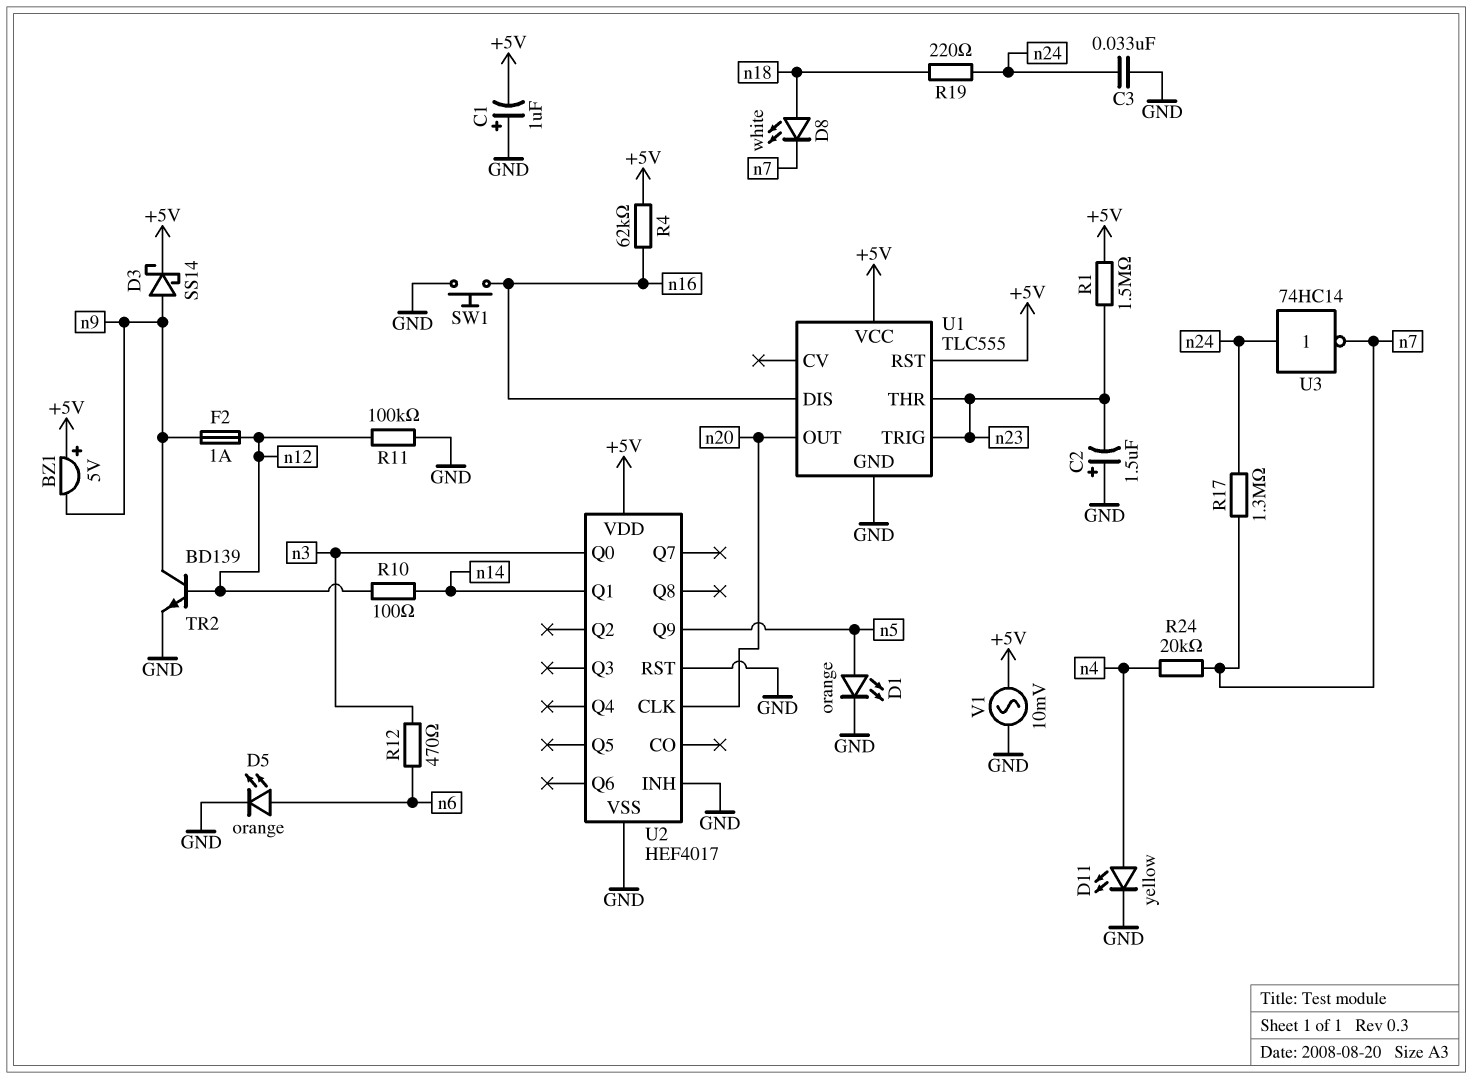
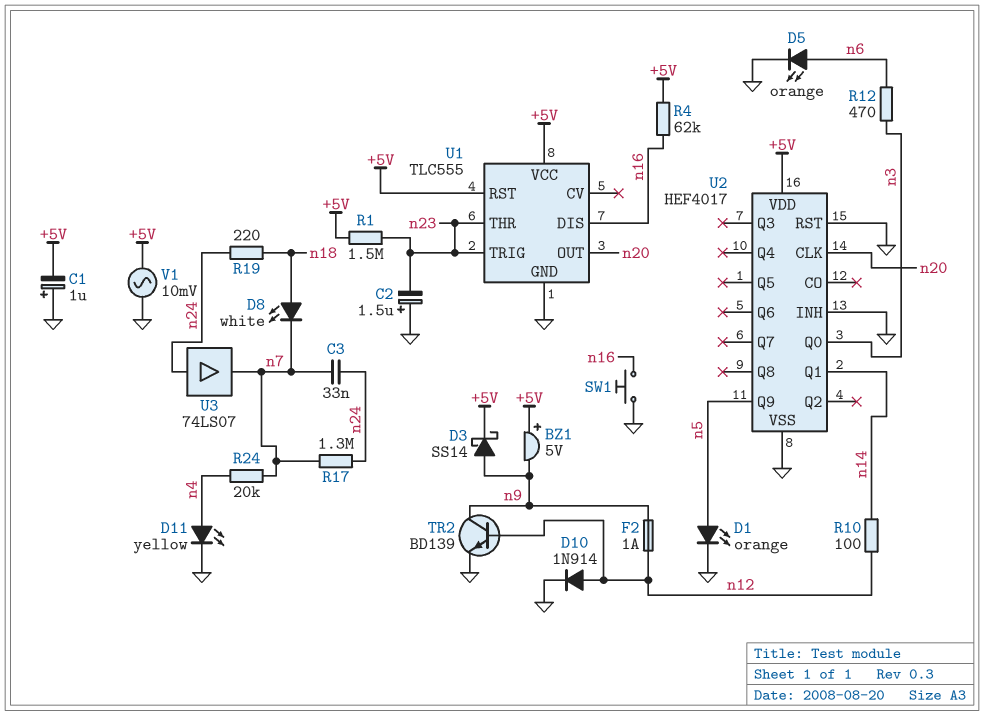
C3: 33nF (GND, n24) -> 33nF (n7, n24)
D10: none -> diode 1N914 (A n12, K GND)
R11: 100k (GND, n12) -> none
U3: NOT 74HC14 (in n24, out n7) -> buffer 74LS07 (in n24, out n7)

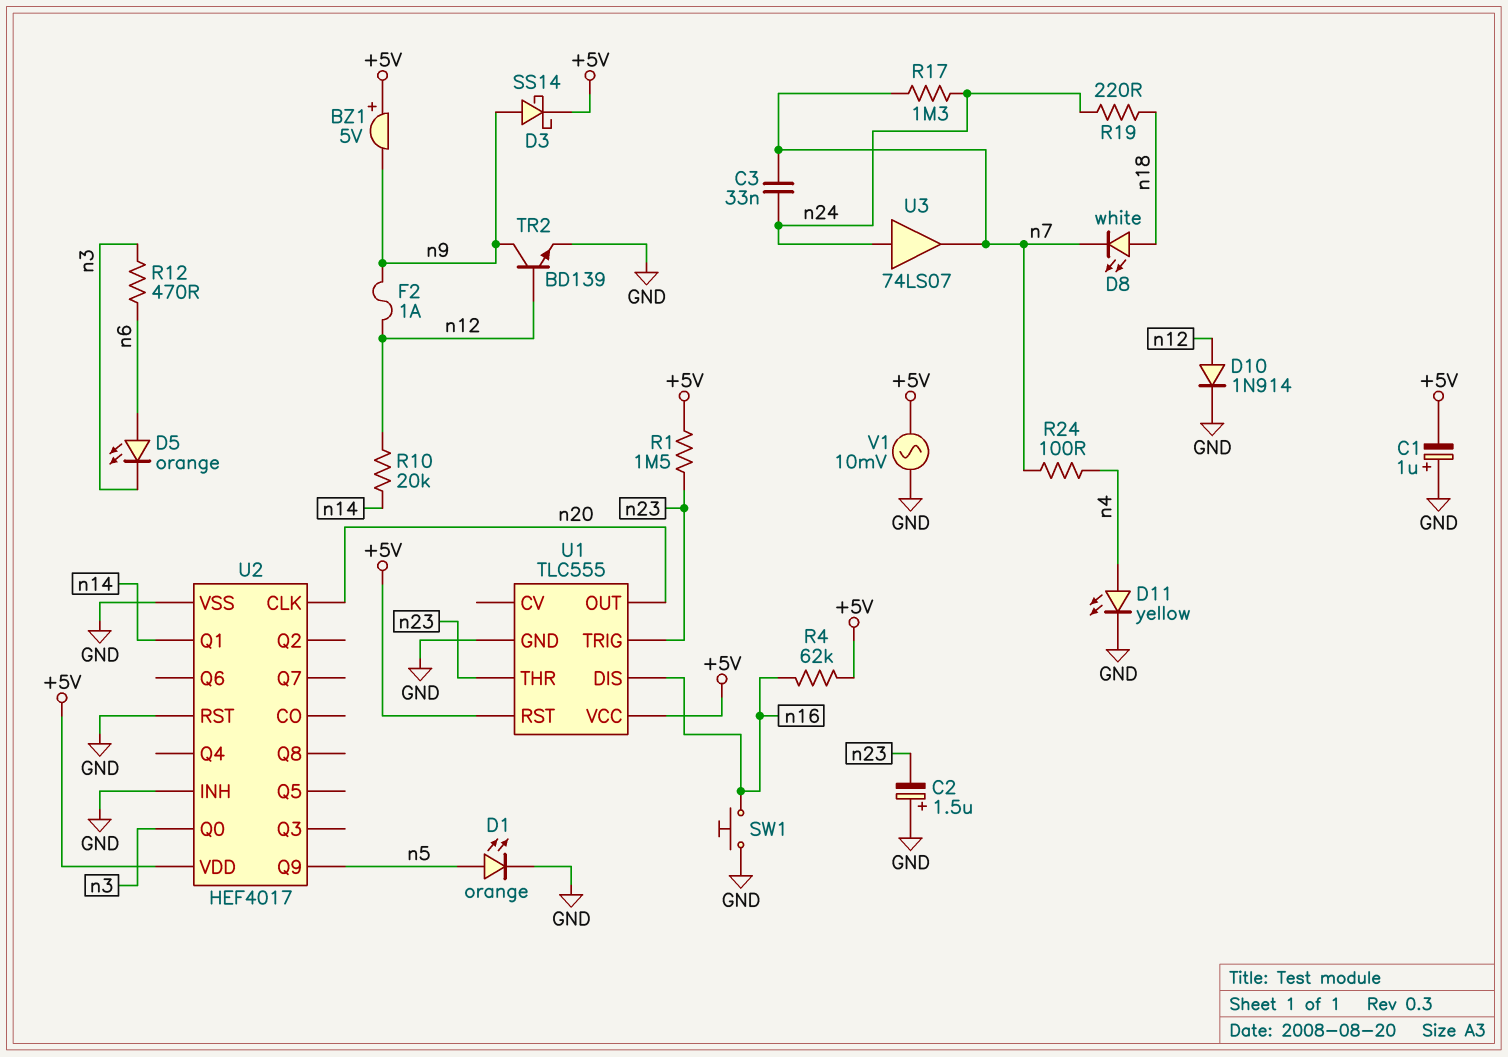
D5: LED orange (A n6, K GND) -> LED orange (A n6, K n3)
R10: 100 (n12, n14) -> 20k (n12, n14)
R24: 20k (n4, n7) -> 100 (n4, n7)

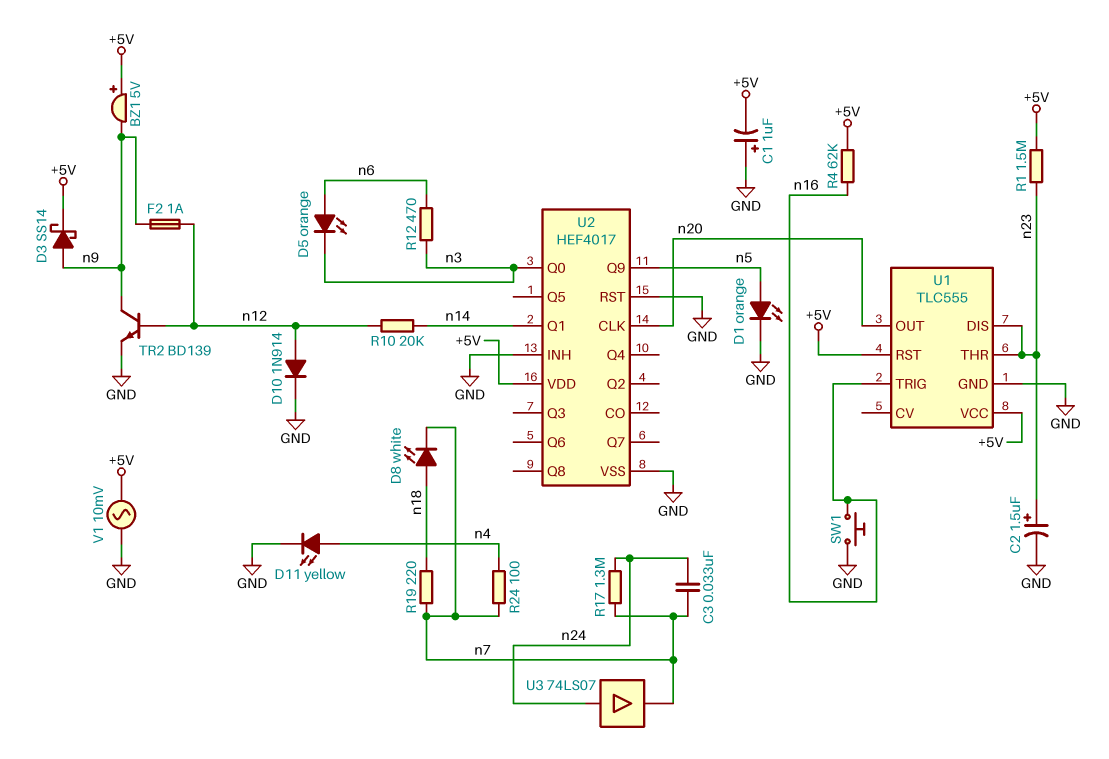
C2: 1.5uF (plus GND, minus n23) -> 1.5uF (plus n23, minus GND)
R19: 220 (n18, n24) -> 220 (n7, n18)
U1 pin DIS: n16 -> n23
U1 pin TRIG: n23 -> n16

